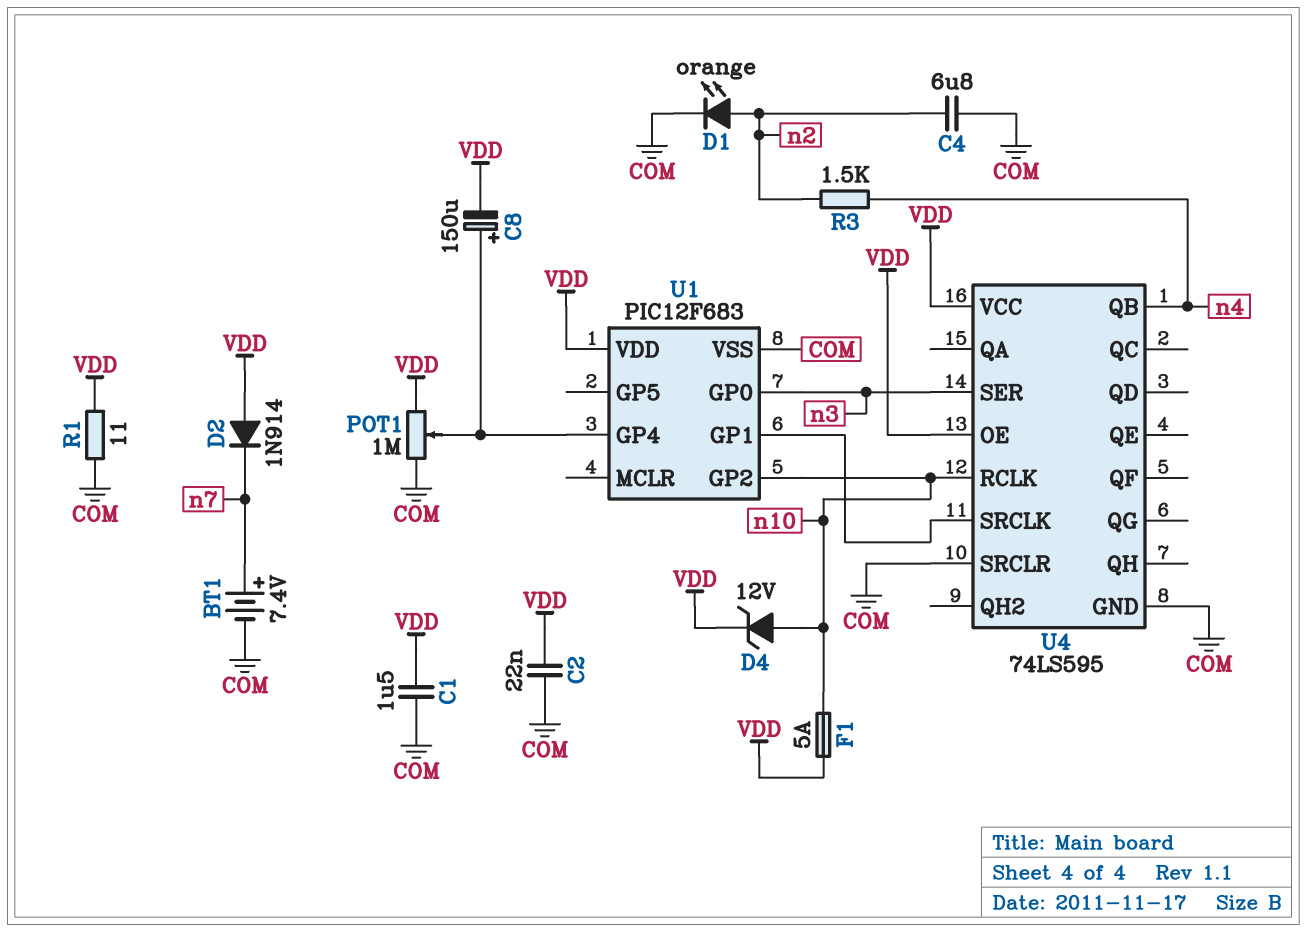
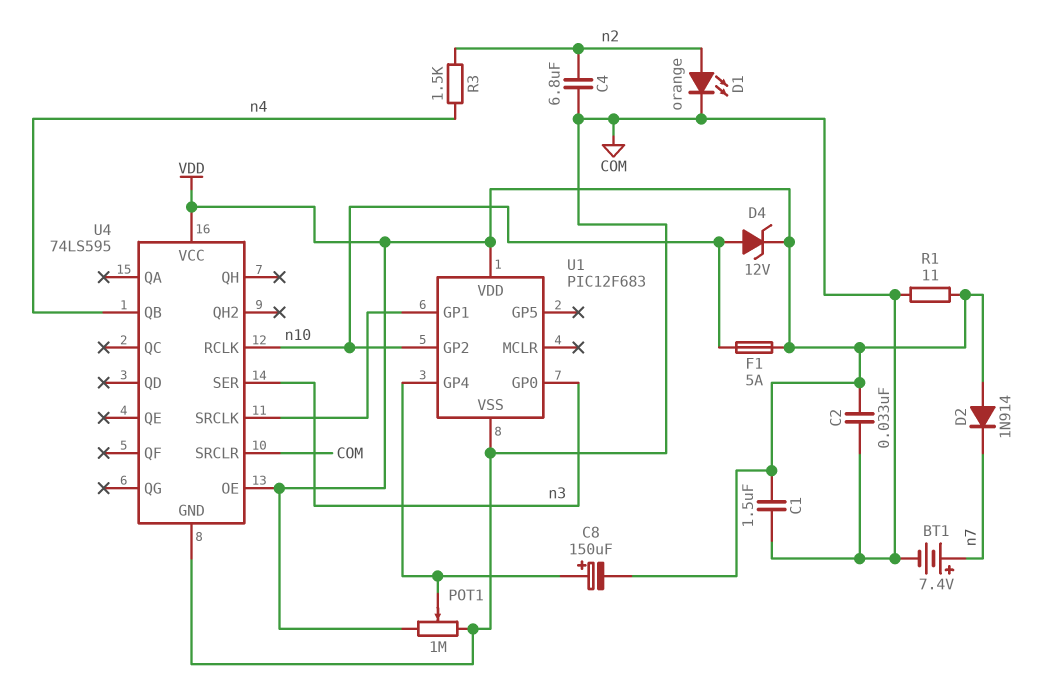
C2: 22nF (COM, VDD) -> 33nF (COM, VDD)

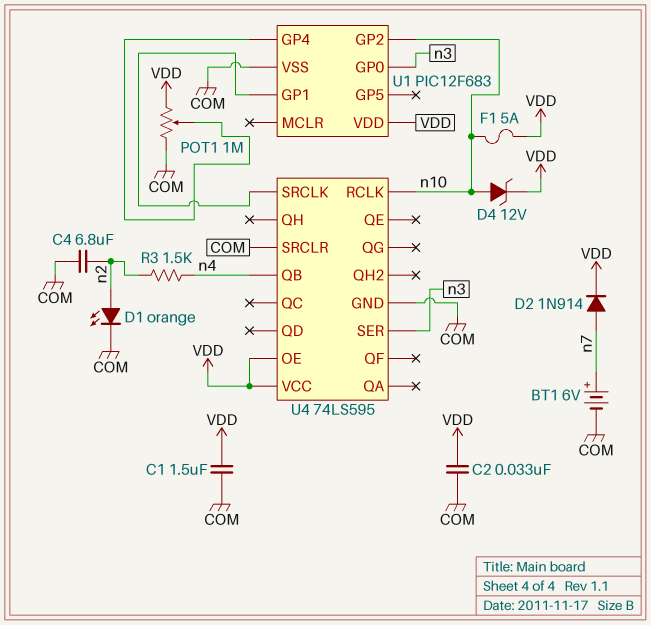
BT1: 7.4V (plus n7, minus COM) -> 6V (plus n7, minus COM)
C8: 150uF (plus U1/GP4, minus VDD) -> none
D2: diode 1N914 (A VDD, K n7) -> diode 1N914 (A n7, K VDD)
R1: 11 (COM, VDD) -> none

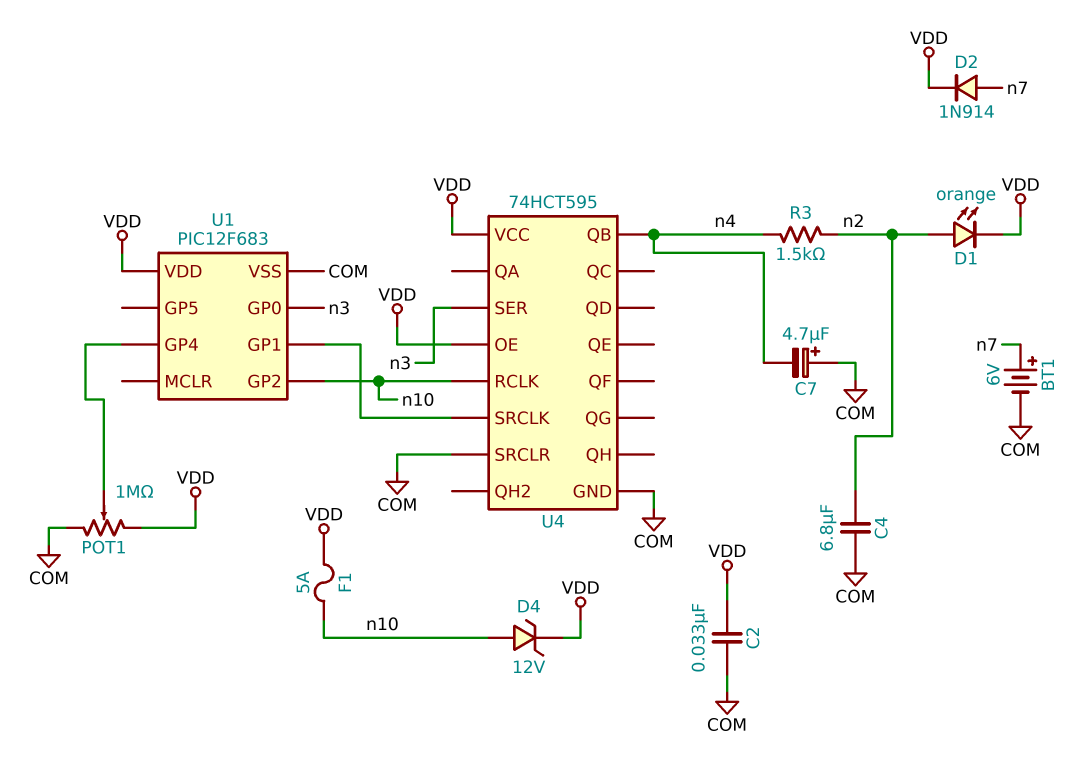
C1: 1.5uF (COM, VDD) -> none
C7: none -> 4.7uF (plus COM, minus n4)
D1: LED orange (A n2, K COM) -> LED orange (A n2, K VDD)
U4: 74LS595 -> 74HCT595

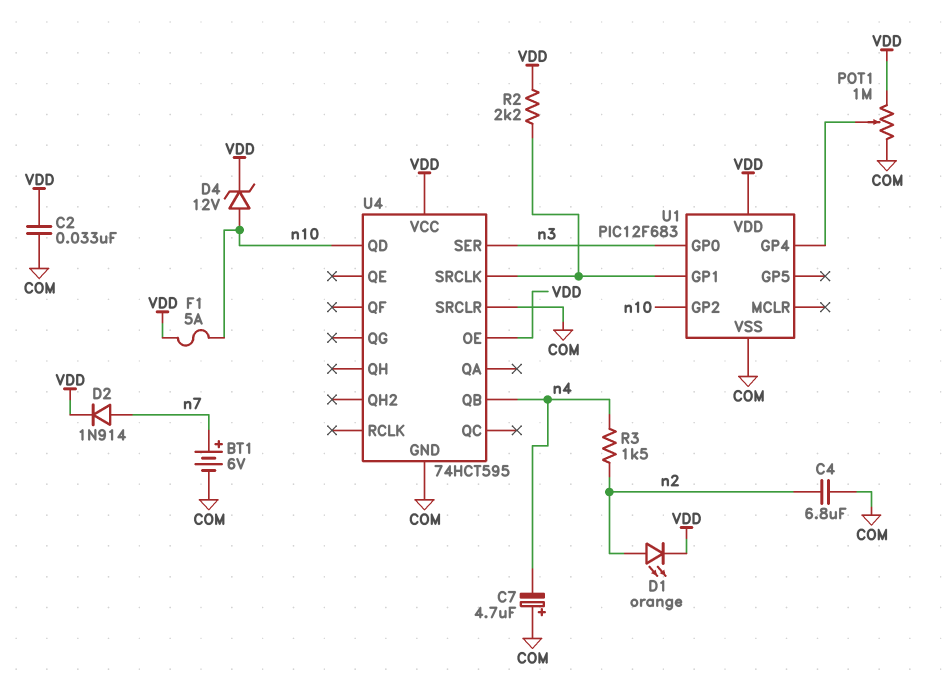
R2: none -> 2.2k (U1/GP1, VDD)
U4 pin QD: none -> n10
U4 pin RCLK: n10 -> none

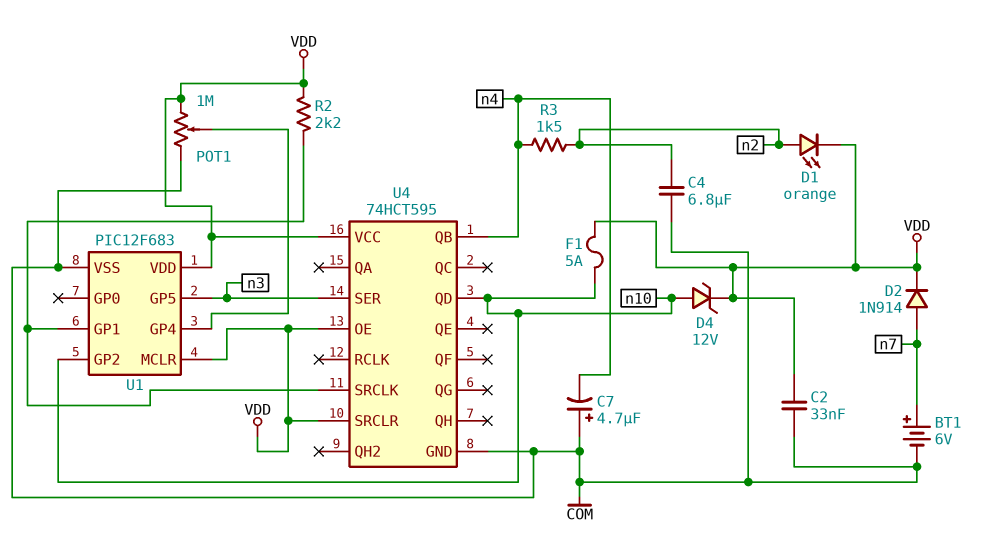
U1 pin GP0: n3 -> none
U1 pin GP5: none -> n3
U1 pin MCLR: none -> VDD
U4 pin SRCLR: COM -> VDD

